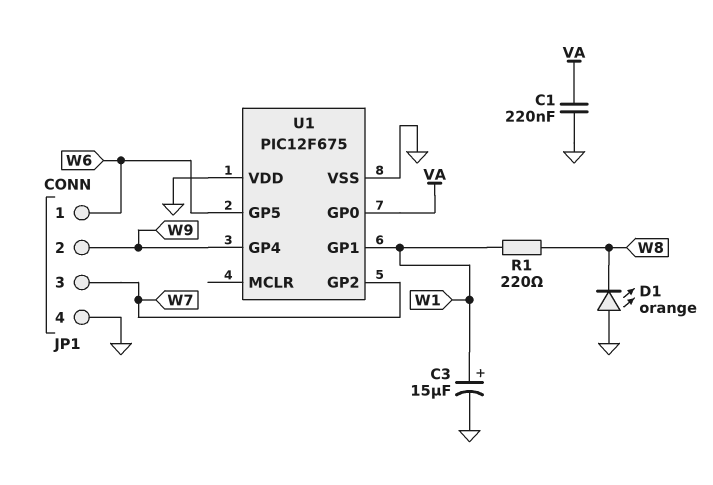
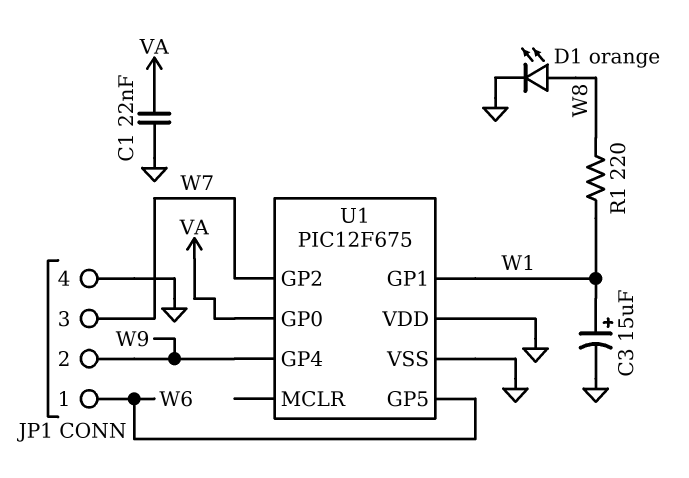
C1: 220nF (GND, VA) -> 22nF (GND, VA)
D1: LED orange (A GND, K W8) -> LED orange (A W8, K GND)

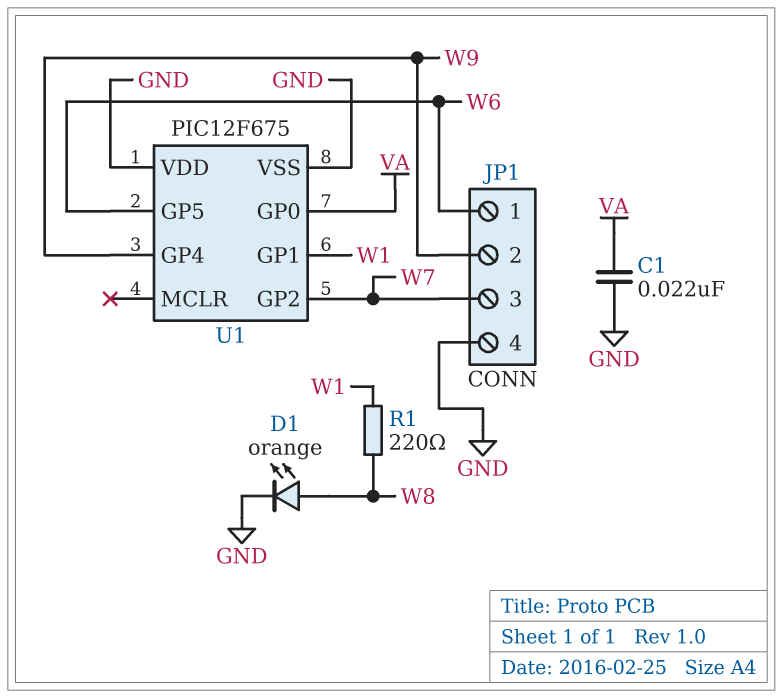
C3: 15uF (plus W1, minus GND) -> none

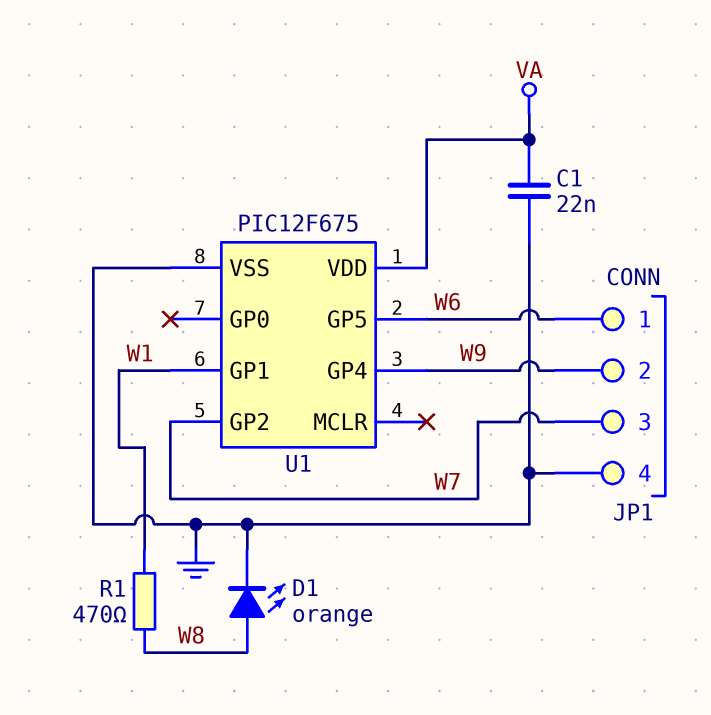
R1: 220 (W1, W8) -> 470 (W1, W8)
U1 pin GP0: VA -> none
U1 pin VDD: GND -> VA

